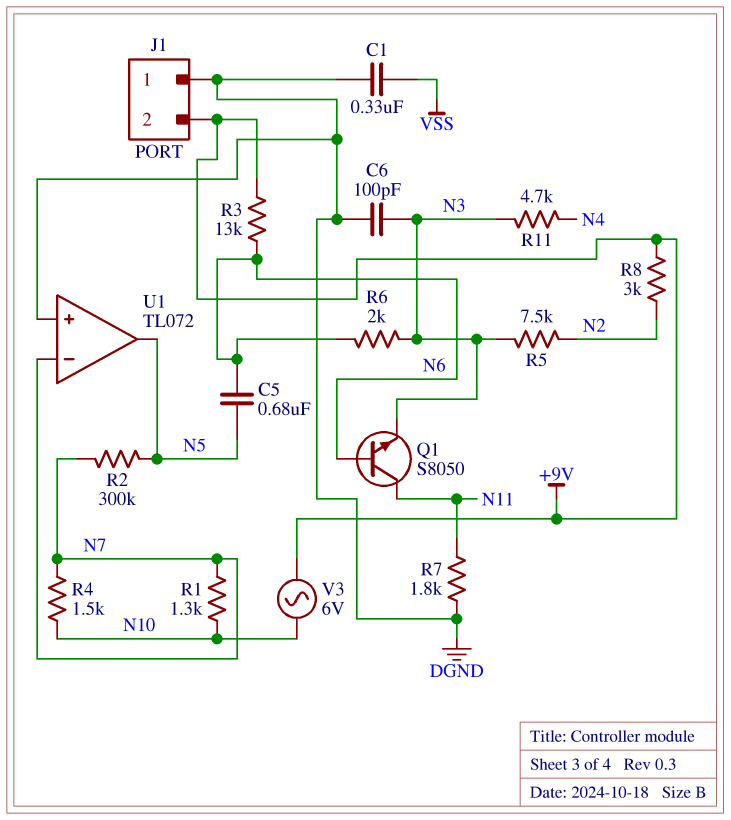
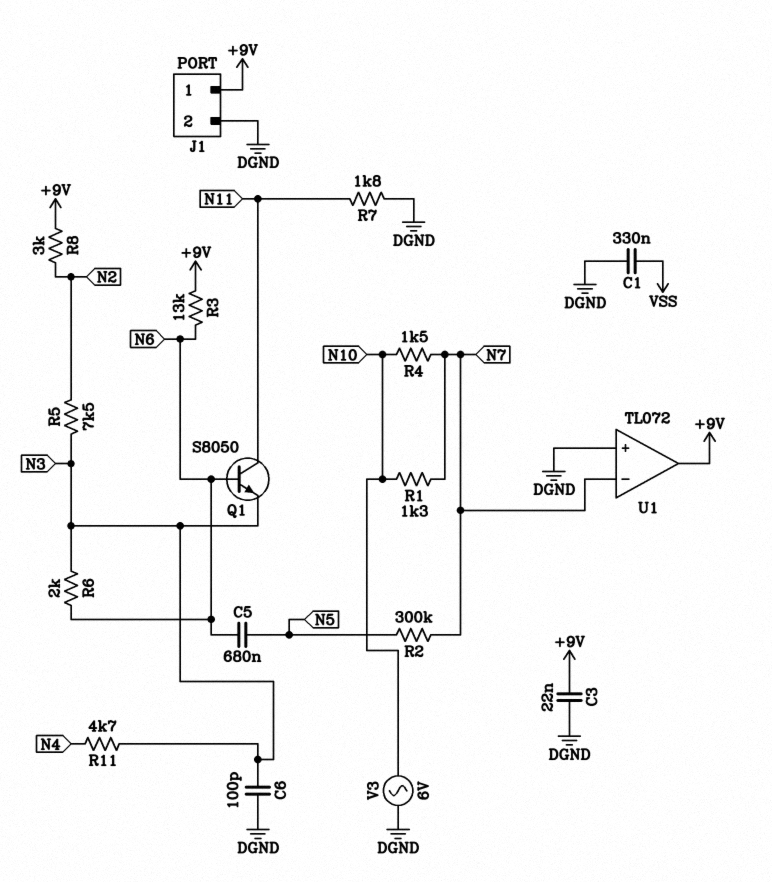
C3: none -> 22nF (+9V, DGND)
J1 pin 1: DGND -> +9V
J1 pin 2: +9V -> DGND
U1 pin out: N5 -> +9V
V3: AC 6V (+9V, N10) -> AC 6V (DGND, N10)

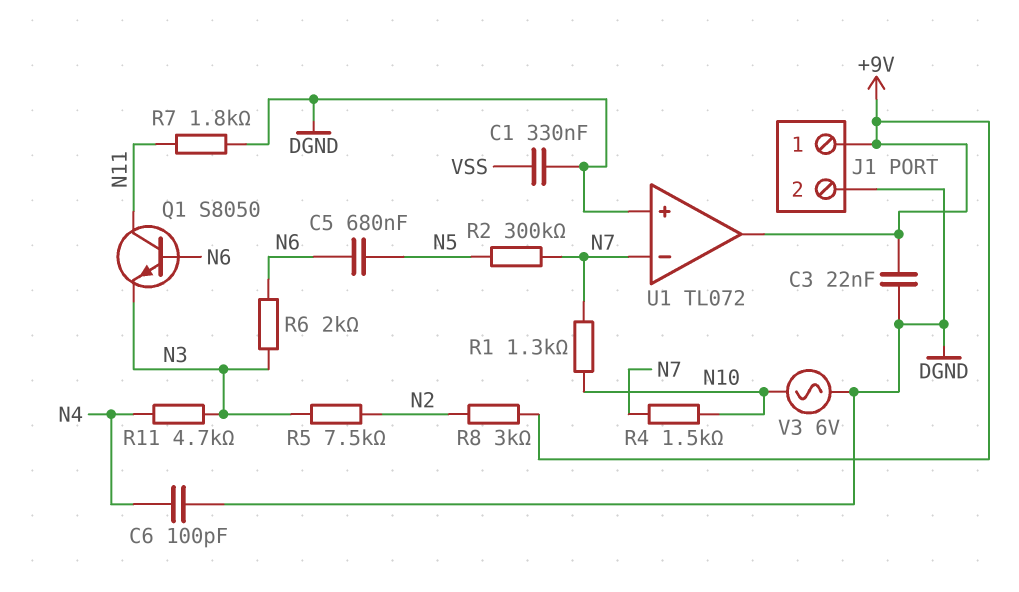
C6: 100pF (DGND, N3) -> 100pF (DGND, N4)
R3: 13k (+9V, N6) -> none

